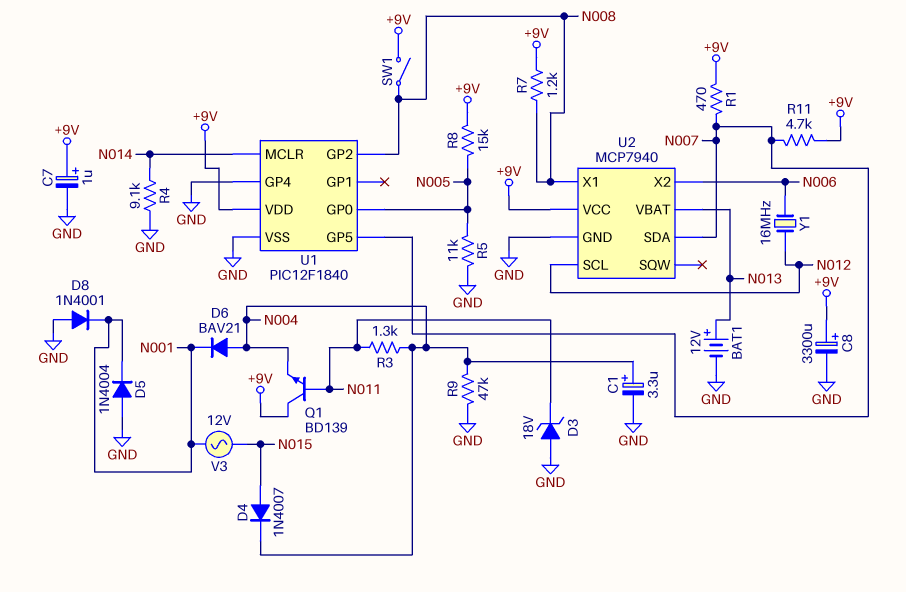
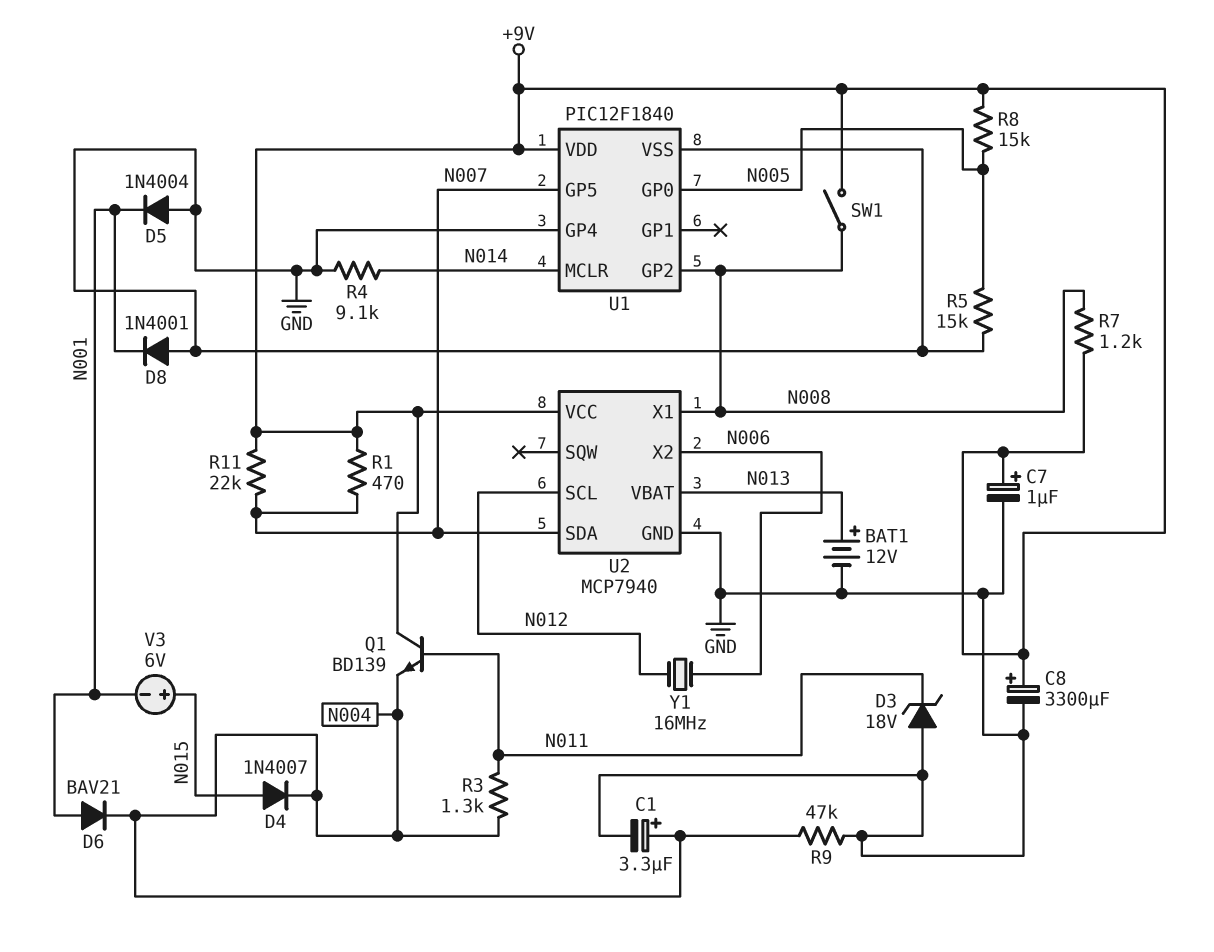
D6: diode BAV21 (A N004, K N001) -> diode BAV21 (A N001, K N004)
R5: 11k (GND, N005) -> 15k (GND, N005)
R11: 4.7k (+9V, N007) -> 22k (+9V, N007)
V3: AC 12V (N001, N015) -> 6V (plus N015, minus N001)

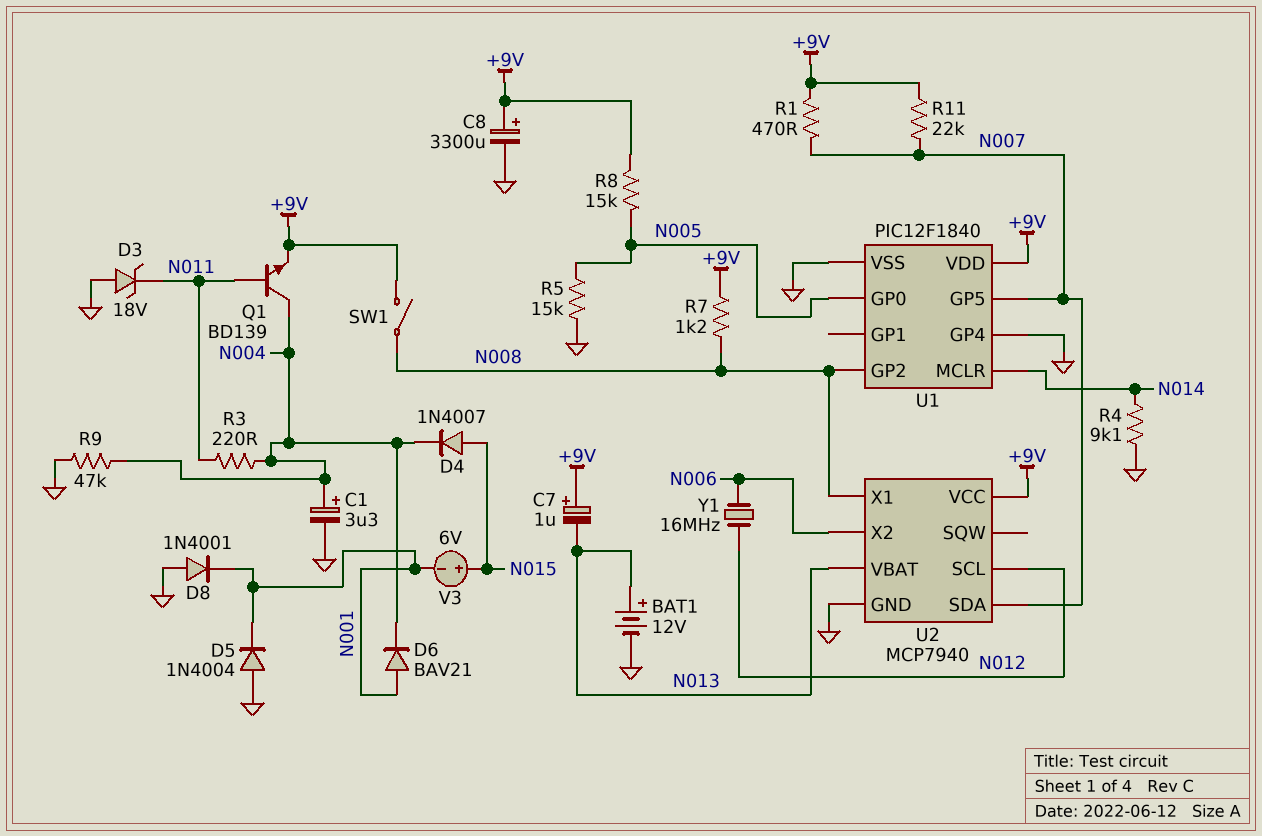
C7: 1uF (plus +9V, minus GND) -> 1uF (plus +9V, minus N013)
Q1: NPN BD139 (B N011, C +9V, E N004) -> NPN BD139 (B N011, C N004, E +9V)
R3: 1.3k (N004, N011) -> 220 (N004, N011)

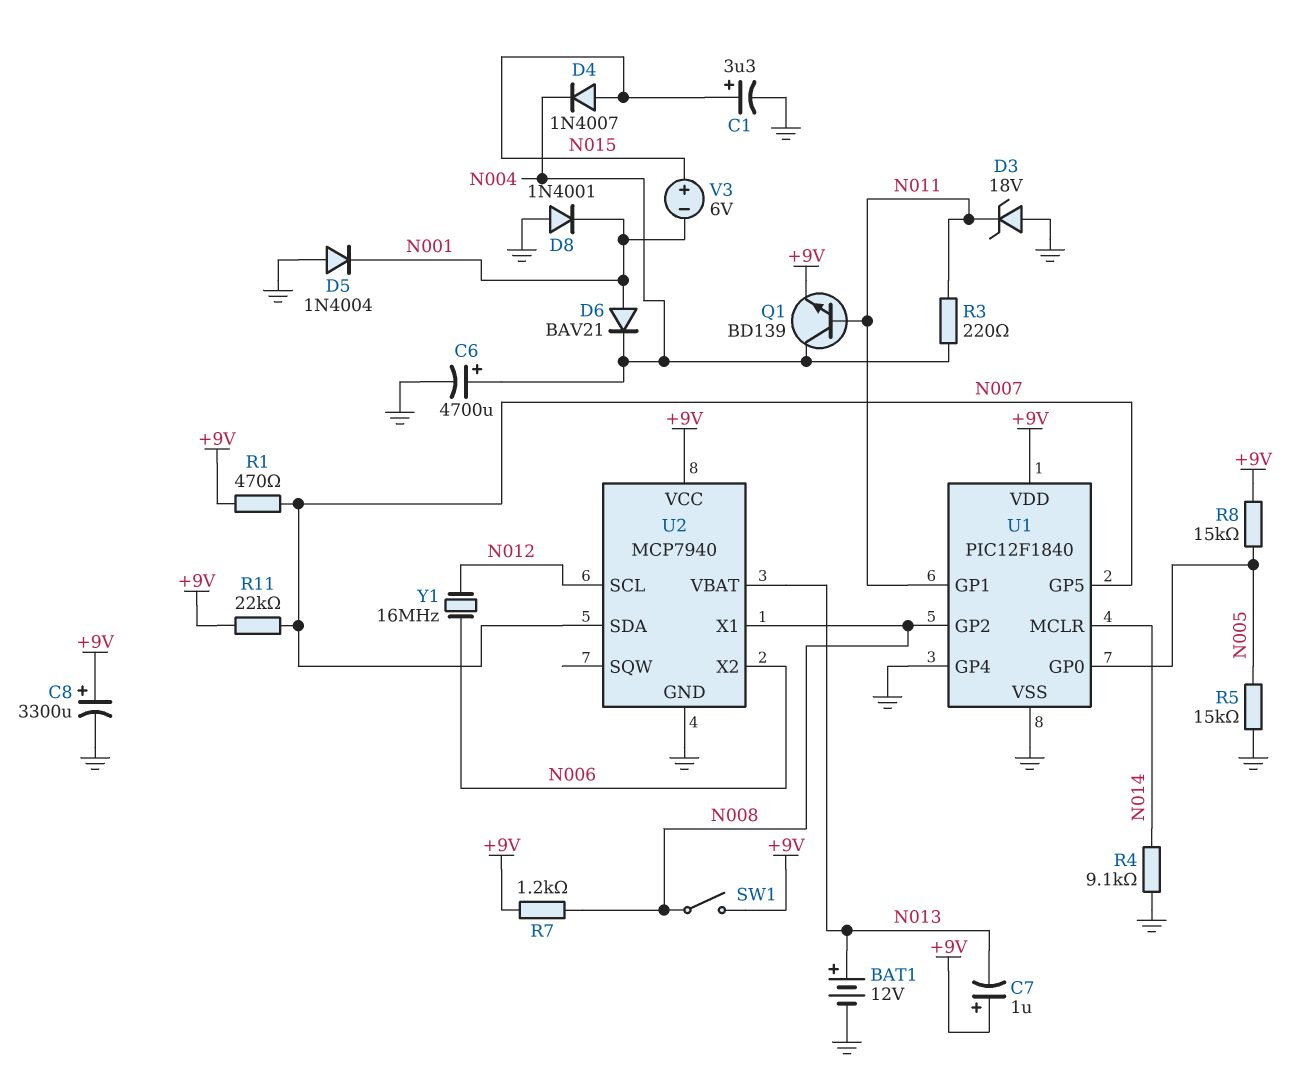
C1: 3.3uF (plus N004, minus GND) -> 3.3uF (plus N015, minus GND)
C6: none -> 4700uF (plus N004, minus GND)
R9: 47k (GND, N004) -> none
U1 pin GP1: none -> N011

